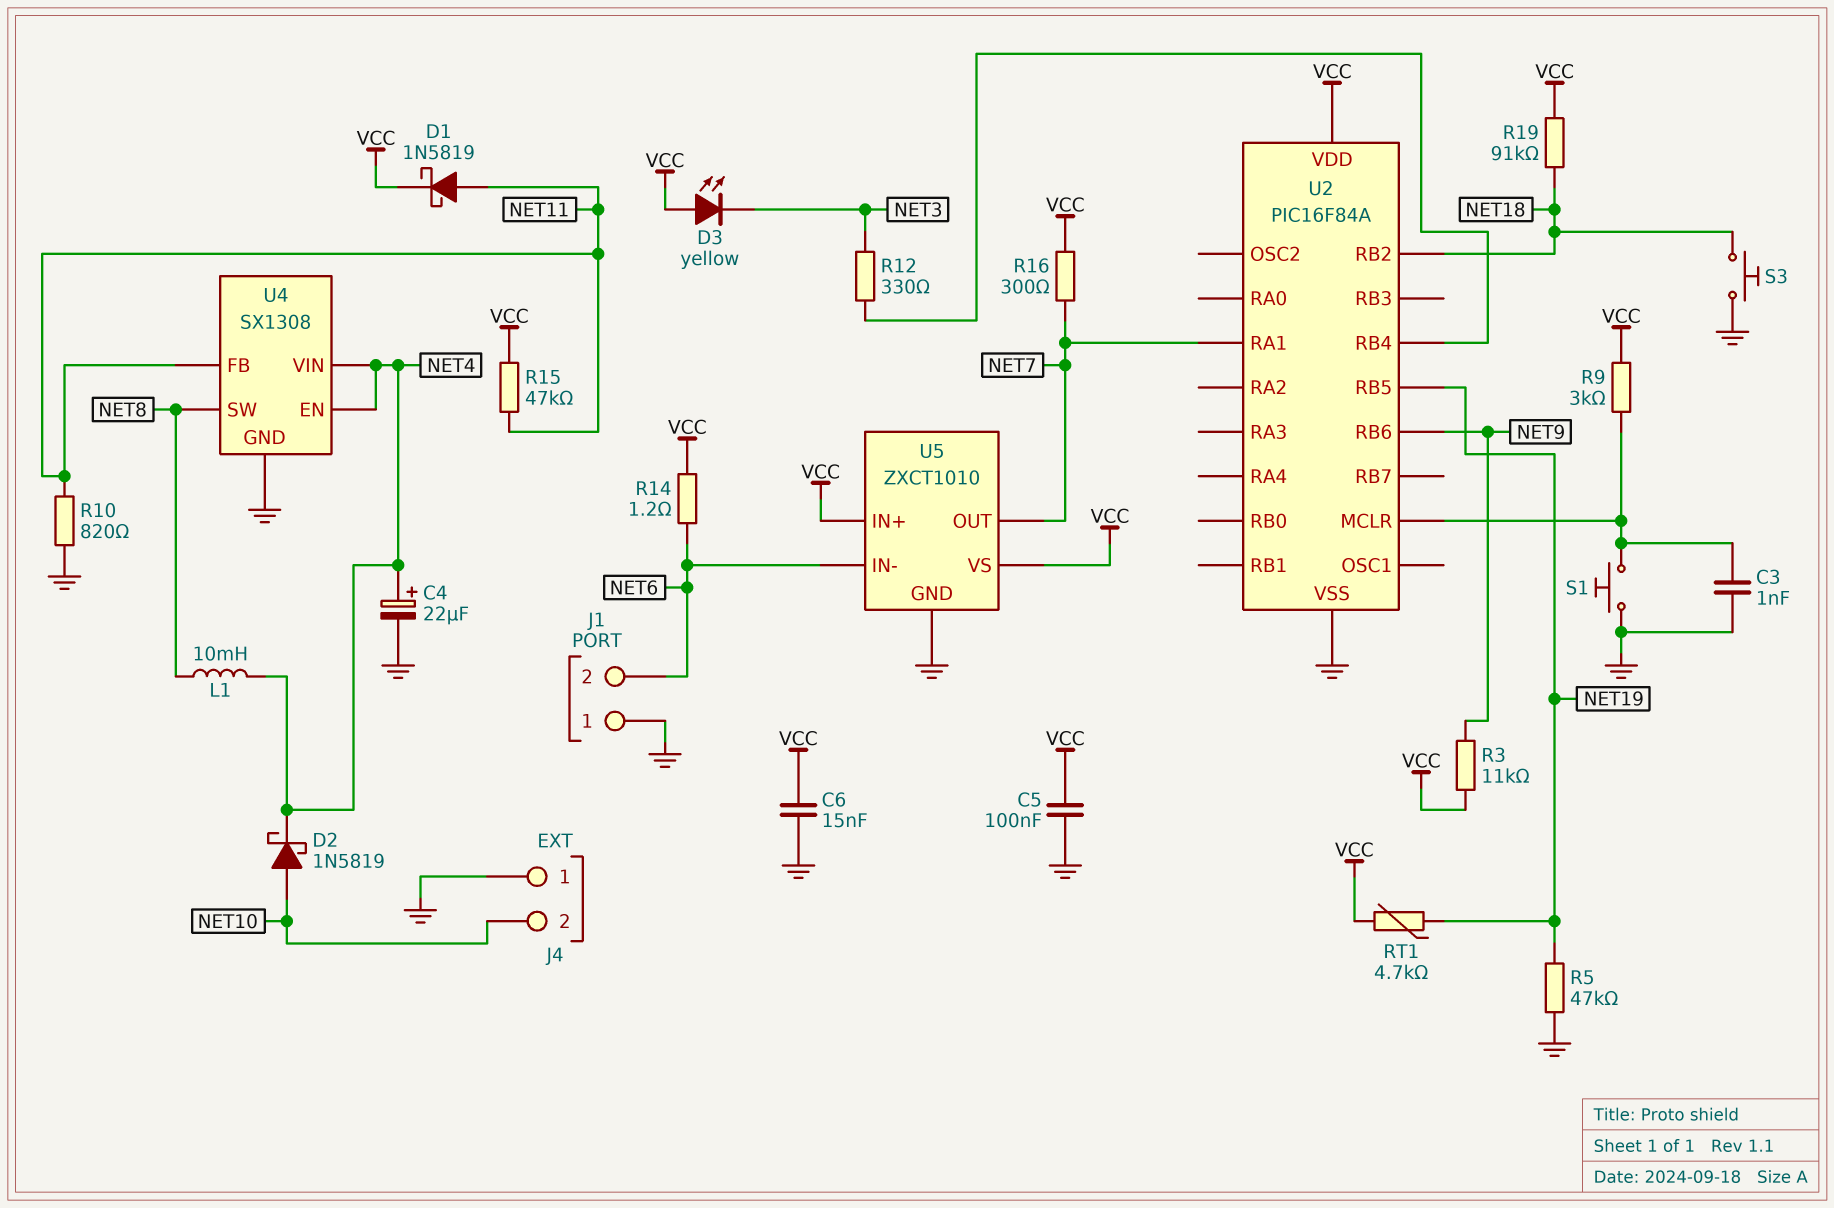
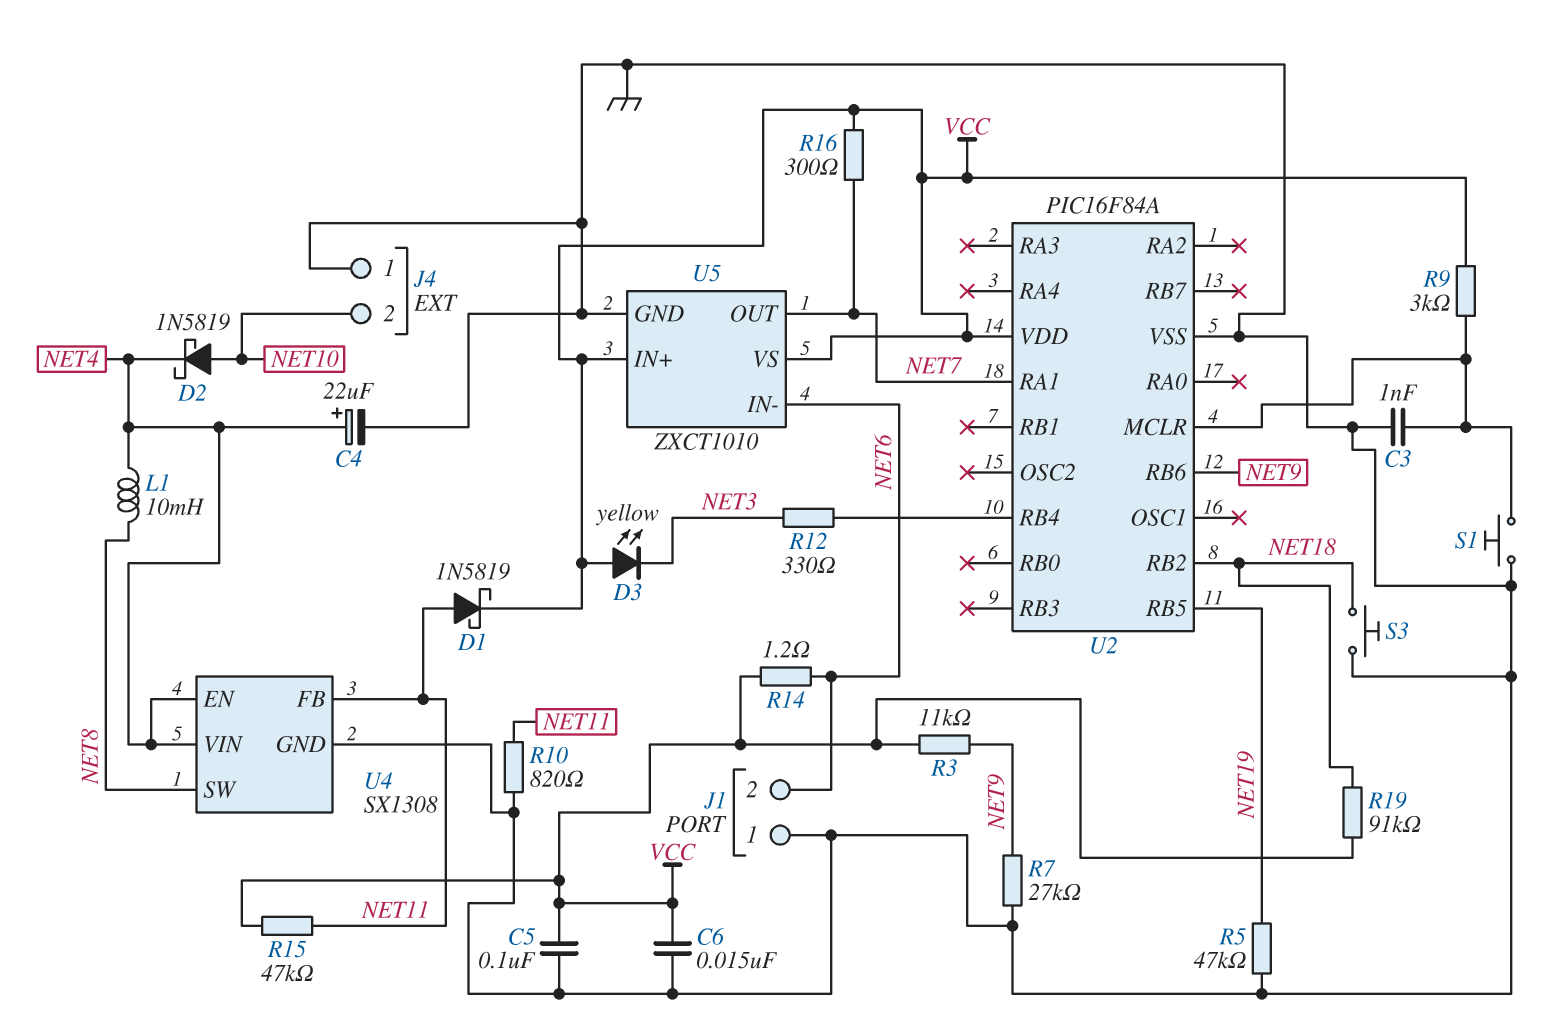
R7: none -> 27k (GND, NET9)
RT1: 4.7k (NET19, VCC) -> none

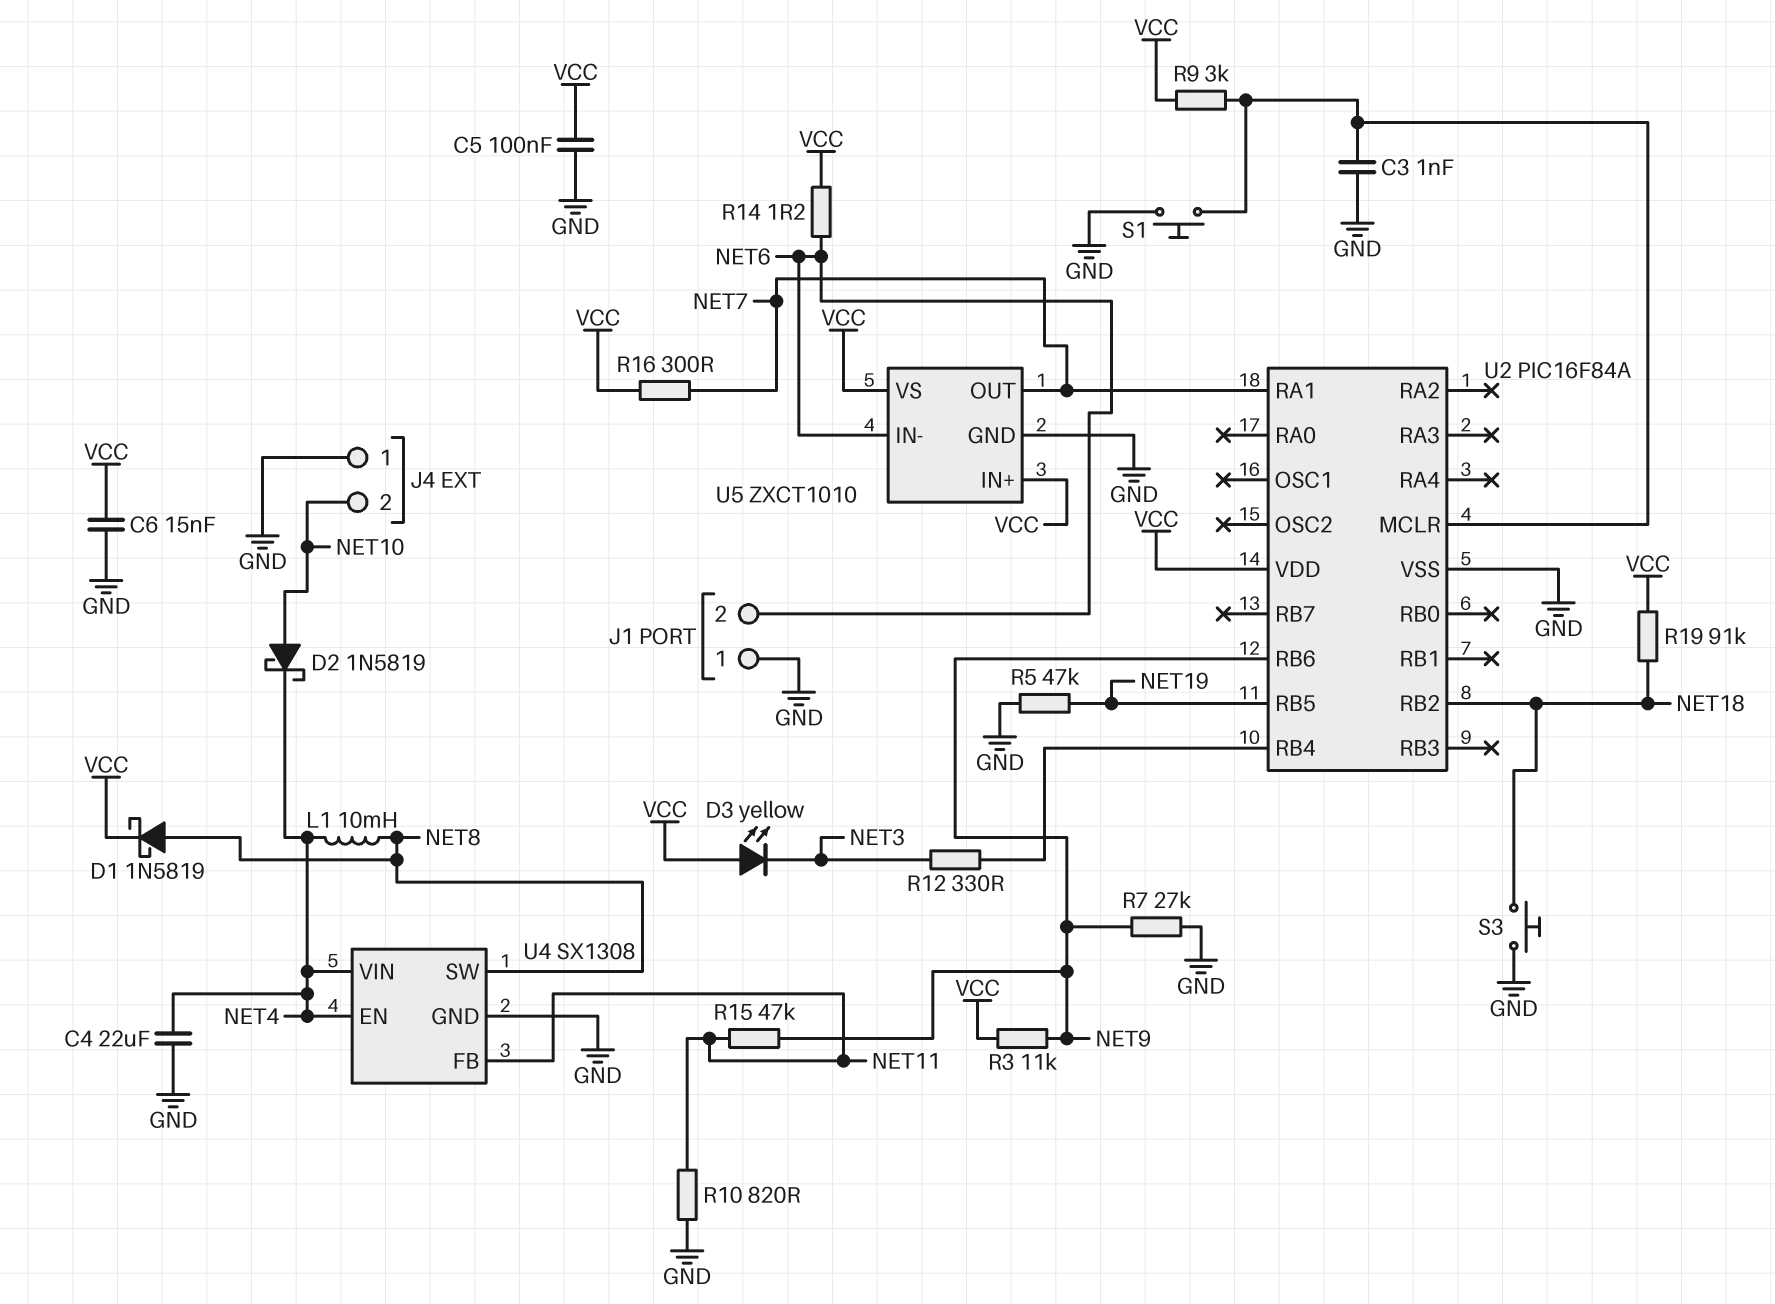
C4: 22uF (plus NET4, minus GND) -> 22uF (GND, NET4)
D1: schottky 1N5819 (A NET11, K VCC) -> schottky 1N5819 (A NET8, K VCC)
R15: 47k (NET11, VCC) -> 47k (NET9, NET11)

